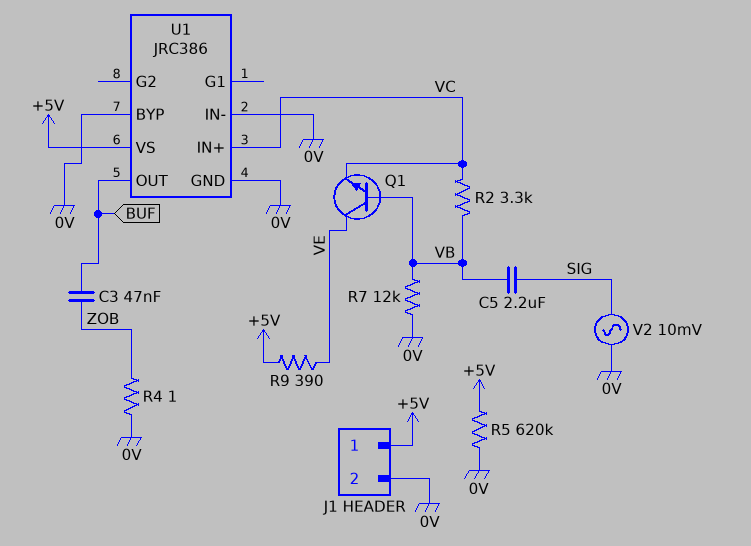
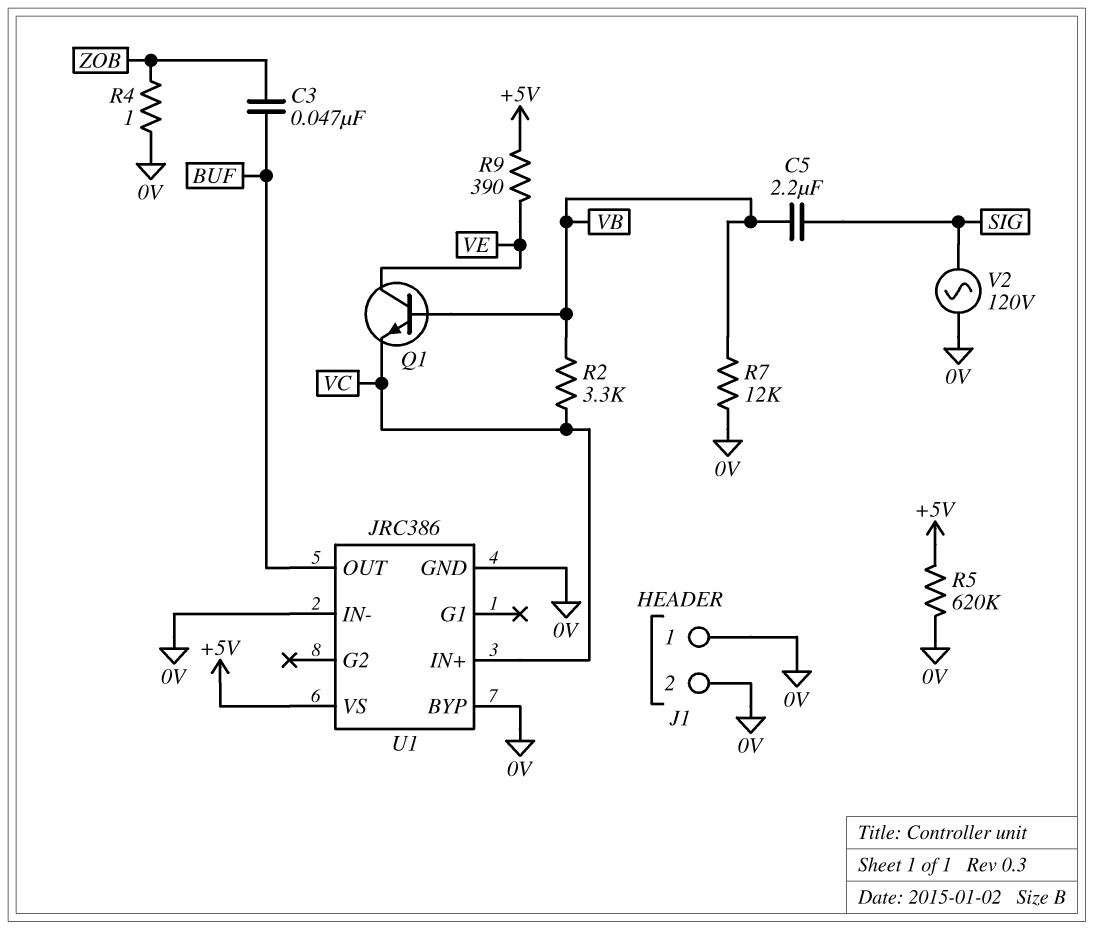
J1 pin 1: +5V -> 0V
V2: AC 10mV (0V, SIG) -> AC 120V (0V, SIG)

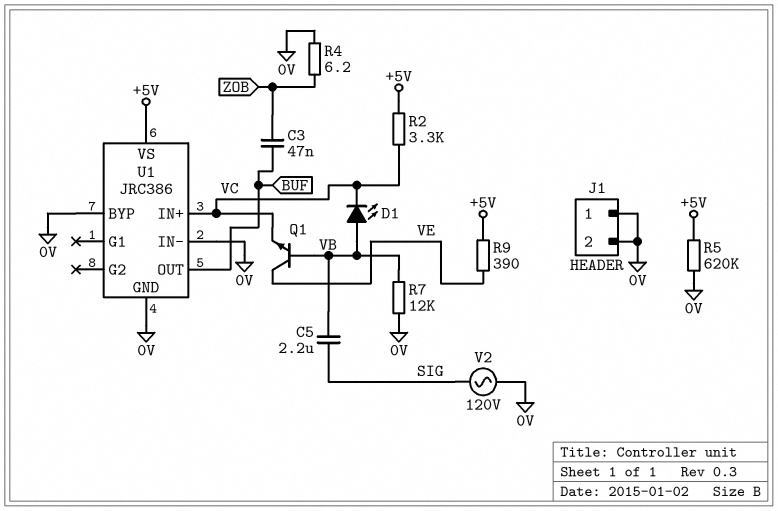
D1: none -> LED (A VB, K VC)
R2: 3.3k (VB, VC) -> 3.3k (+5V, VC)
R4: 1 (0V, ZOB) -> 6.2 (0V, ZOB)

